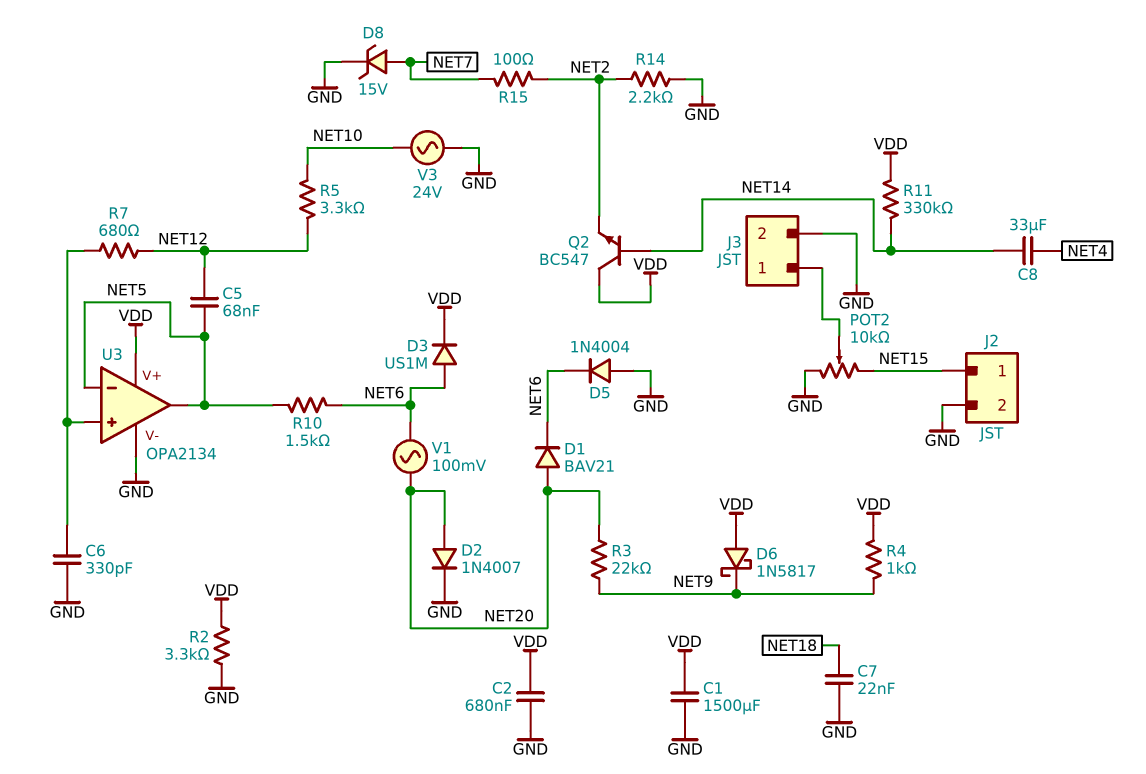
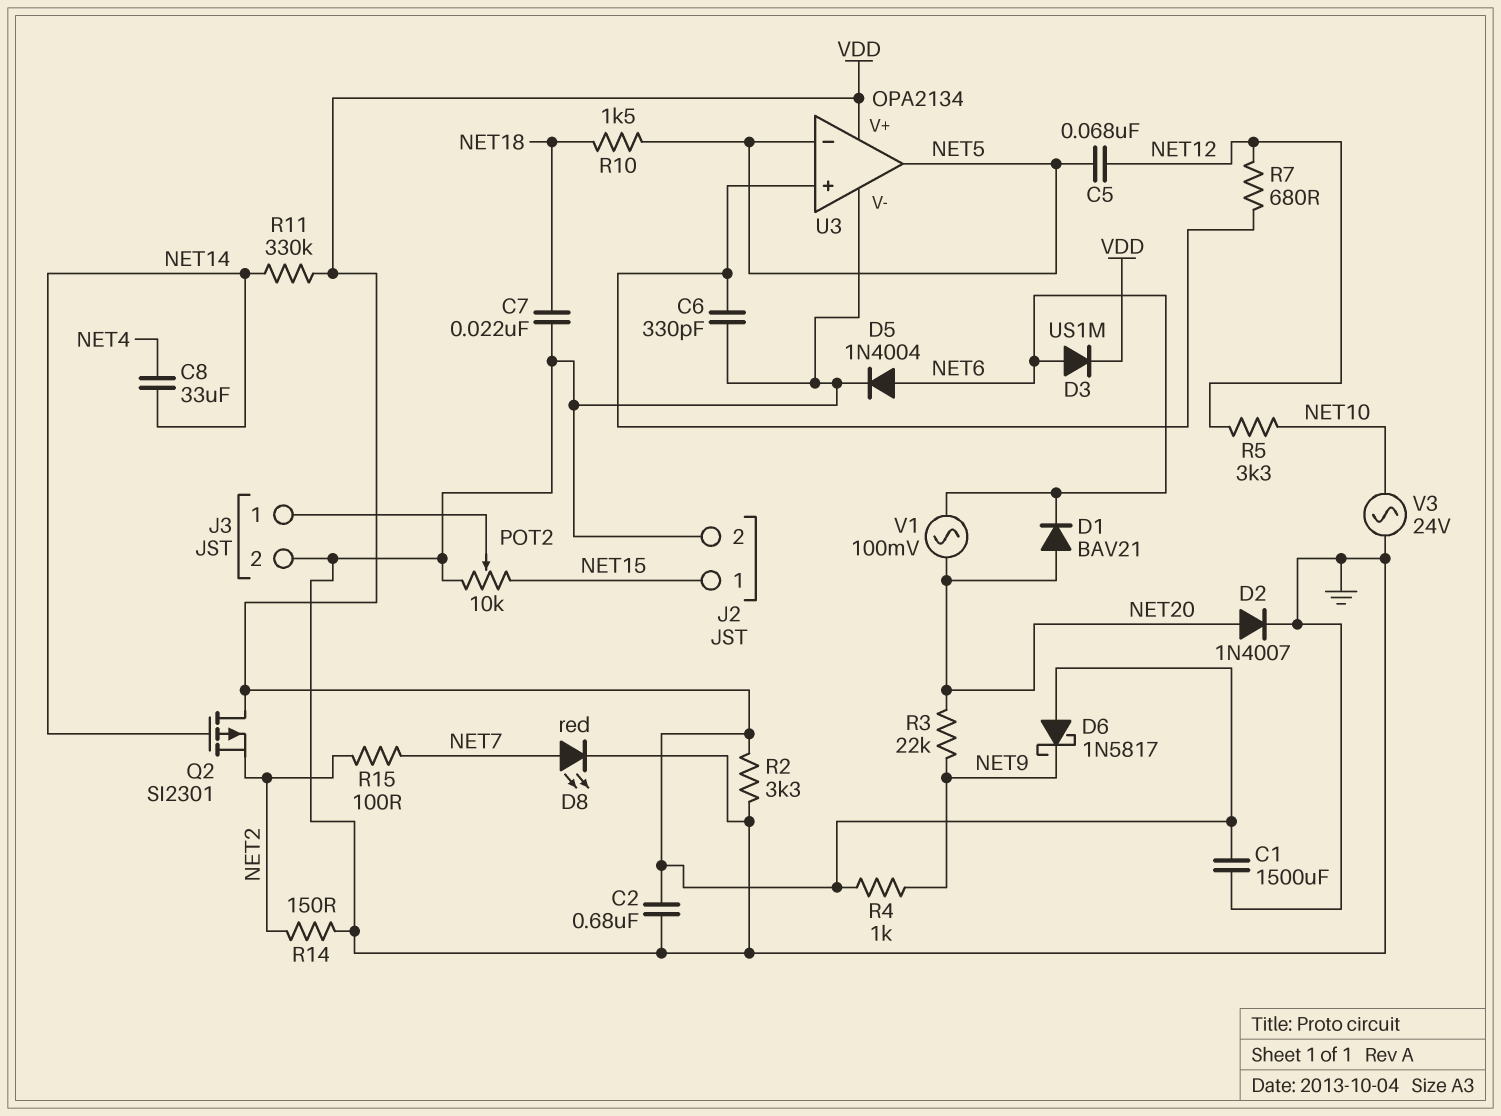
D5: diode 1N4004 (A GND, K NET6) -> diode 1N4004 (A NET6, K GND)
D8: zener 15V (A NET7, K GND) -> LED red (A NET7, K GND)
Q2: NPN BC547 (B NET14, C VDD, E NET2) -> PMOS SI2301 (G NET14, D VDD, S NET2)
R10: 1.5k (NET5, NET6) -> 1.5k (NET5, NET18)
R14: 2.2k (GND, NET2) -> 150 (GND, NET2)

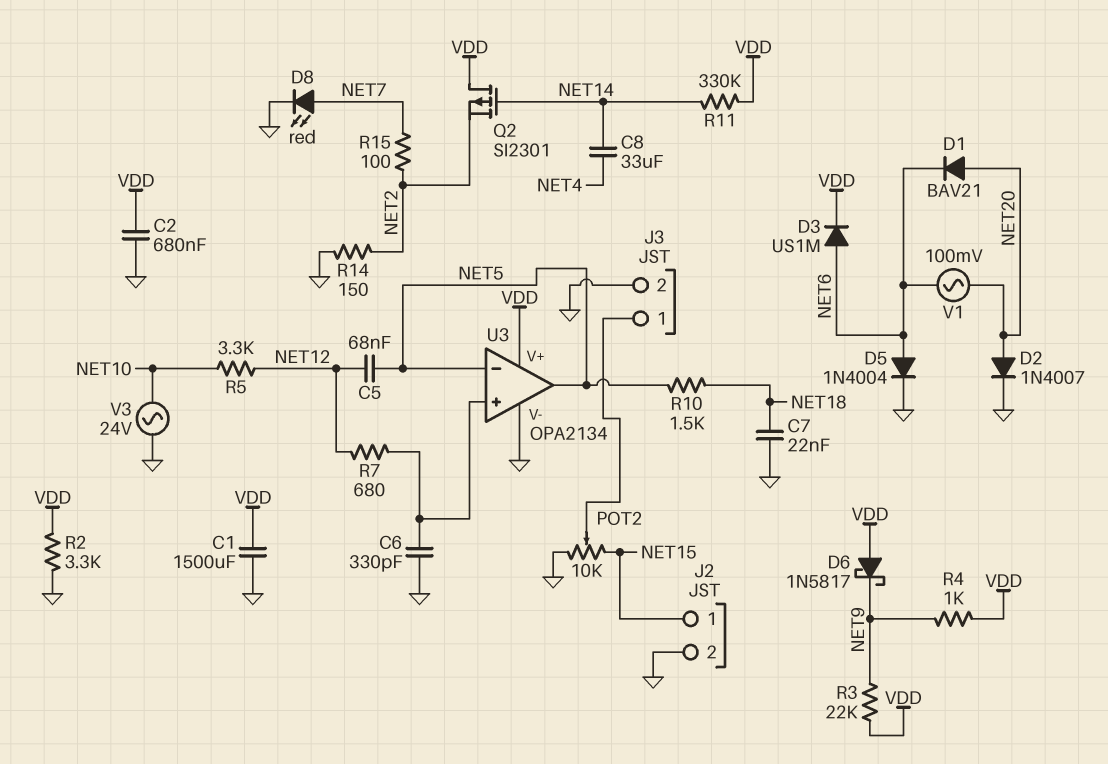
R3: 22k (NET9, NET20) -> 22k (NET9, VDD)

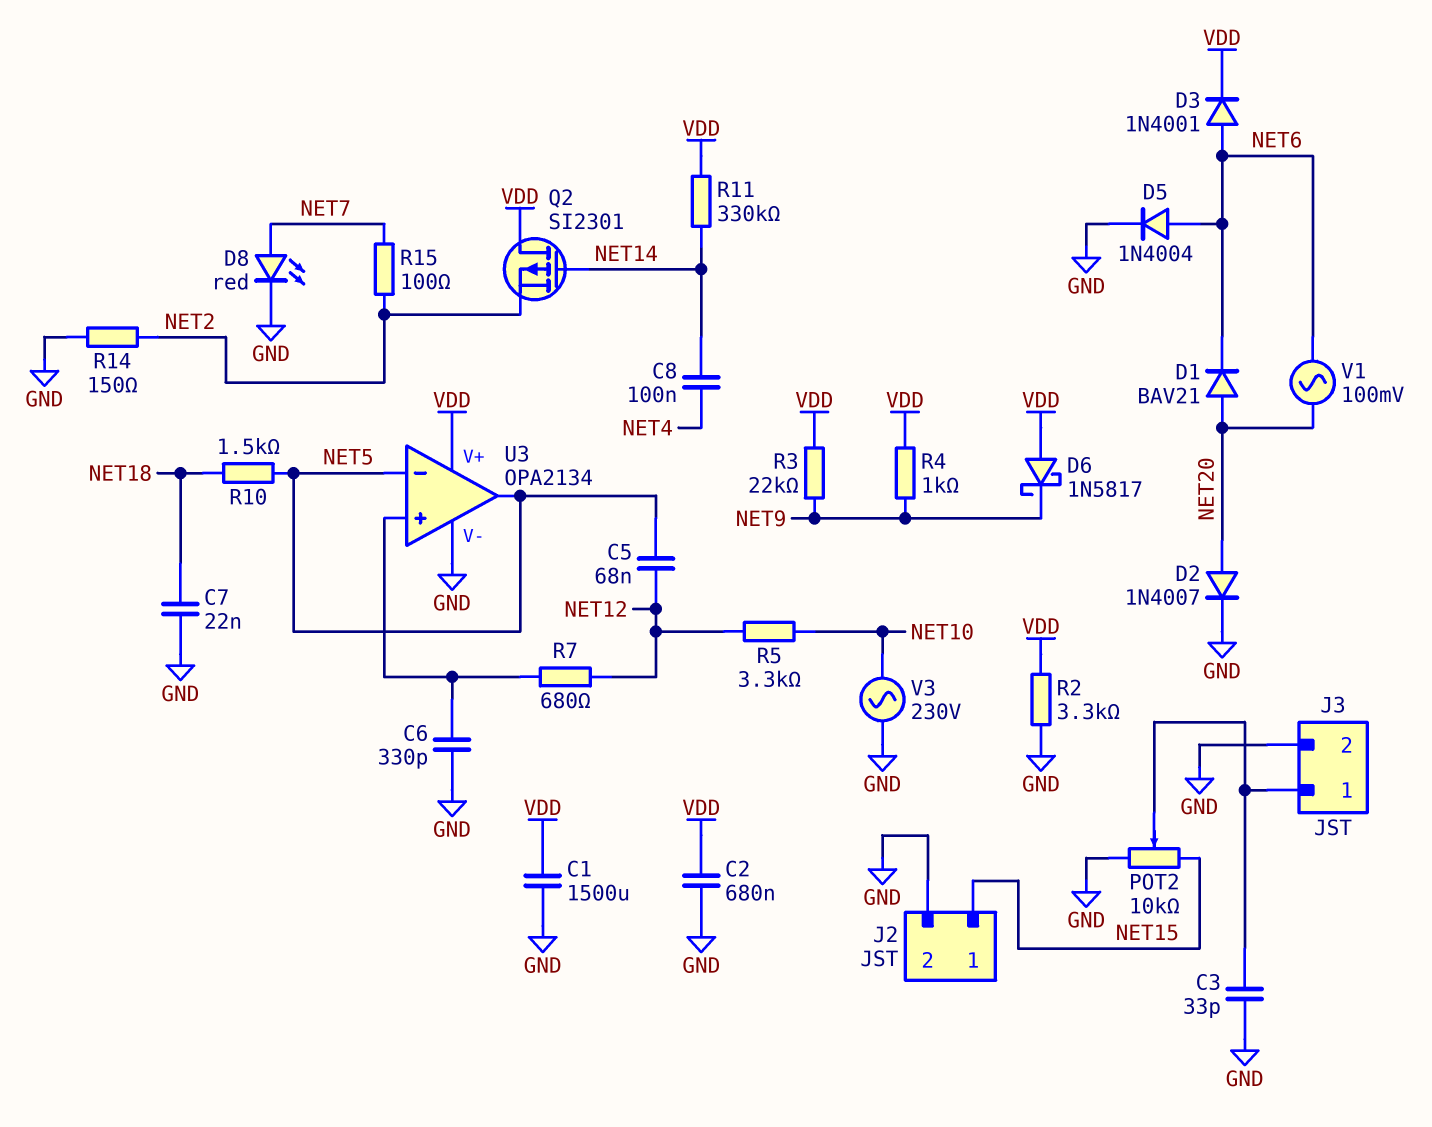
C3: none -> 33pF (GND, J3/1)
C8: 33uF (NET4, NET14) -> 100nF (NET4, NET14)
D3: diode US1M (A NET6, K VDD) -> diode 1N4001 (A NET6, K VDD)
V3: AC 24V (GND, NET10) -> AC 230V (GND, NET10)

